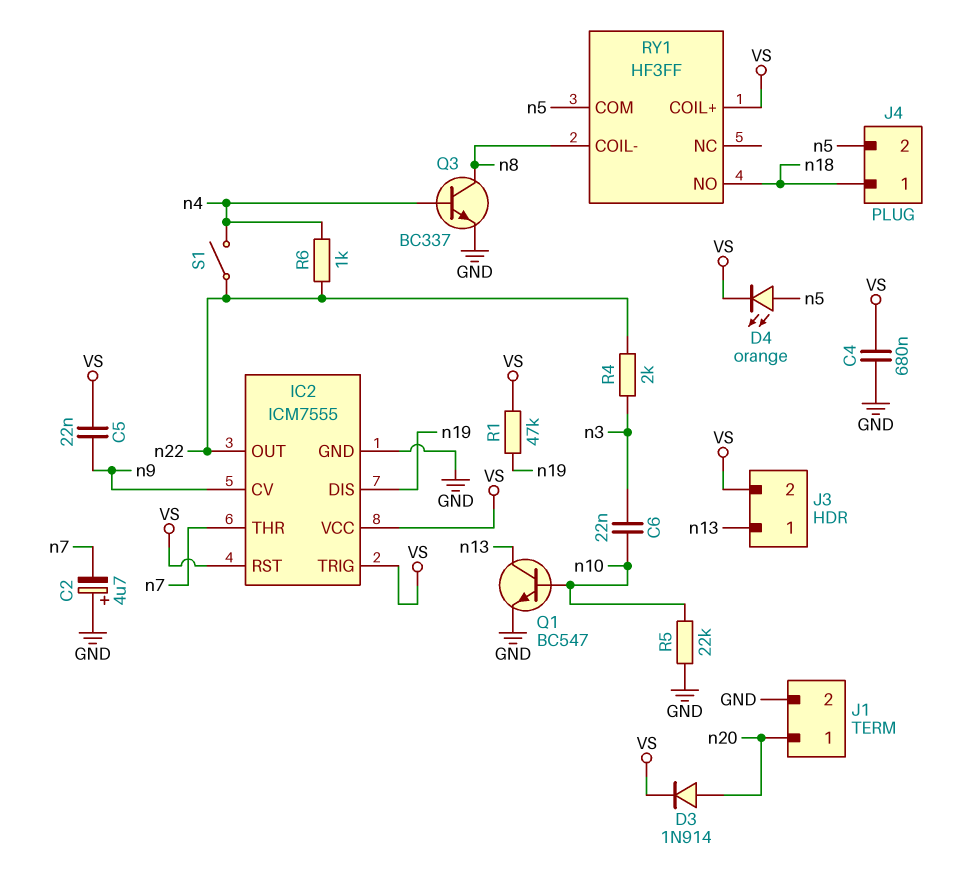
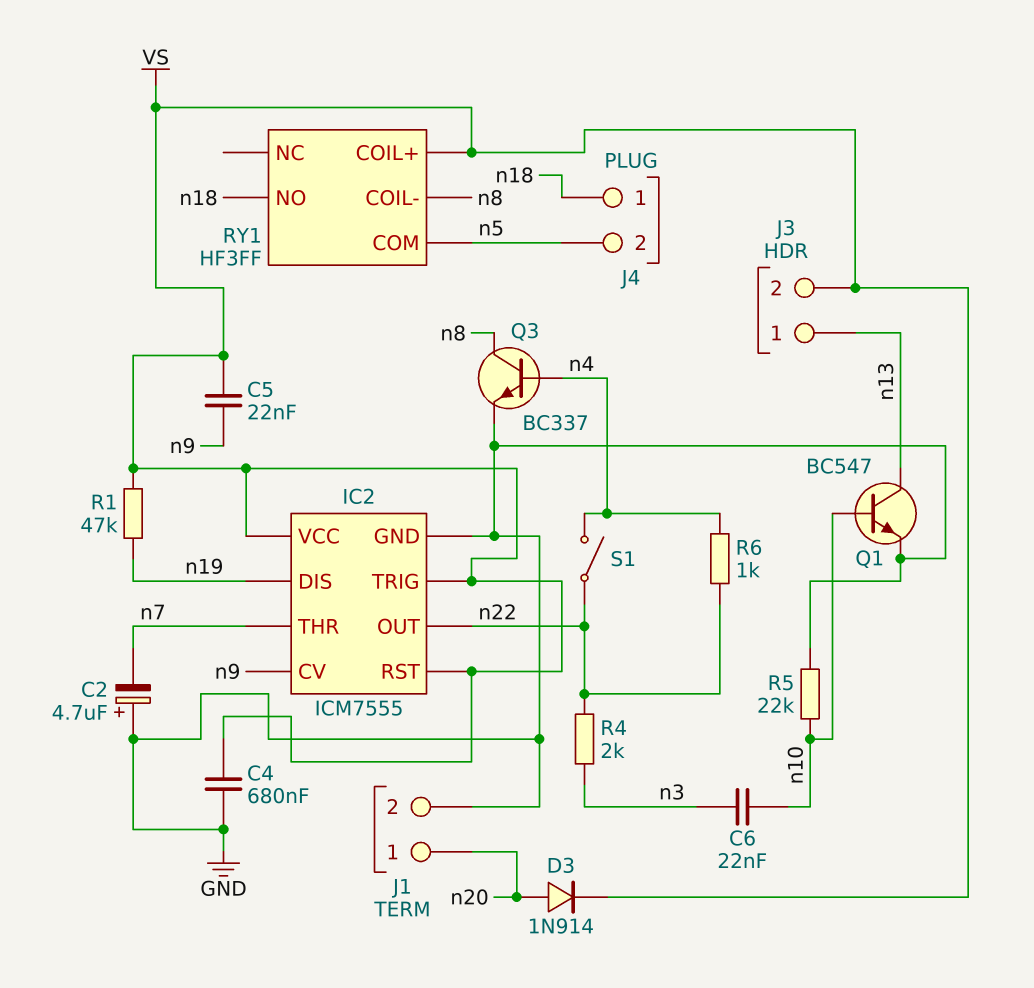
D4: LED orange (A n5, K VS) -> none

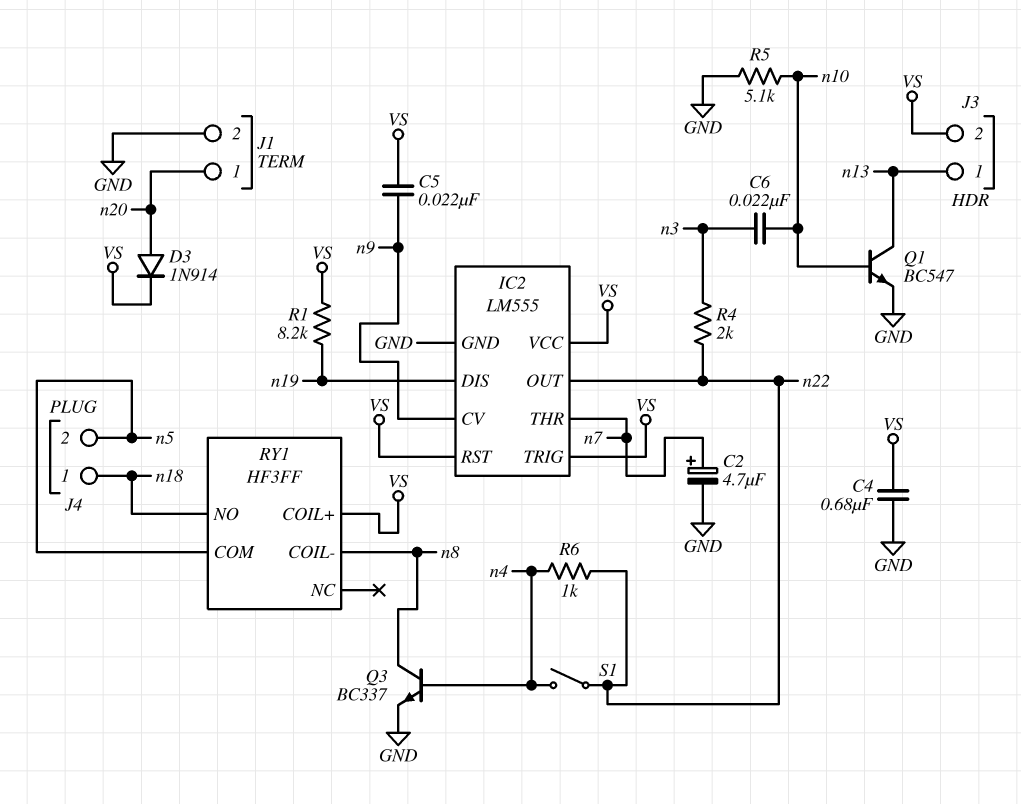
C2: 4.7uF (plus GND, minus n7) -> 4.7uF (plus n7, minus GND)
IC2: ICM7555 -> LM555
R1: 47k (VS, n19) -> 8.2k (VS, n19)
R5: 22k (GND, n10) -> 5.1k (GND, n10)

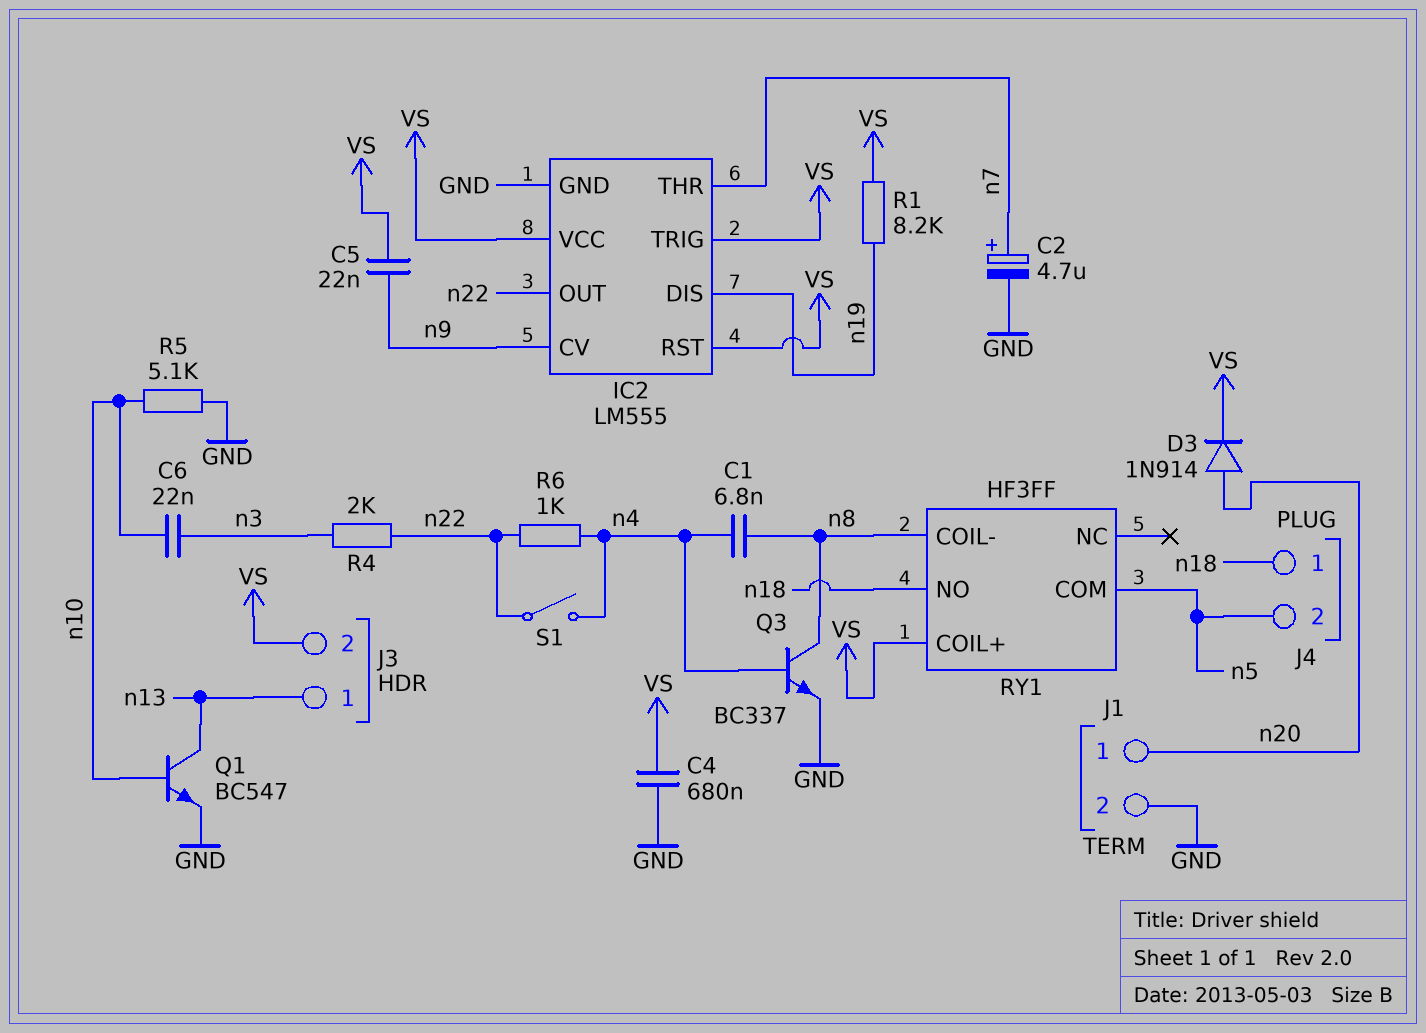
C1: none -> 6.8nF (n4, n8)

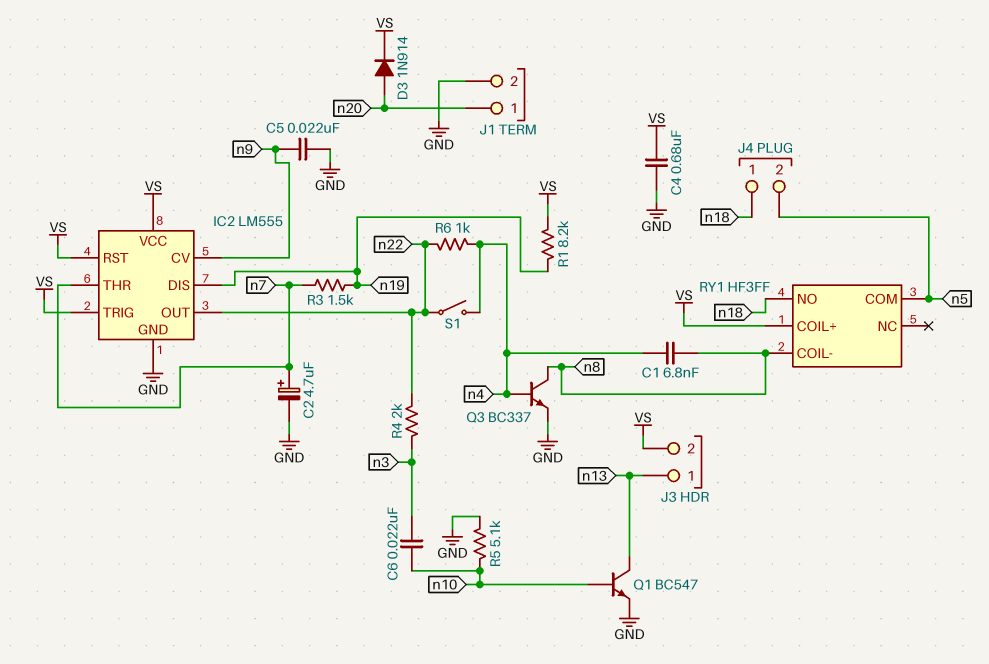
C5: 22nF (VS, n9) -> 22nF (GND, n9)
R3: none -> 1.5k (n7, n19)

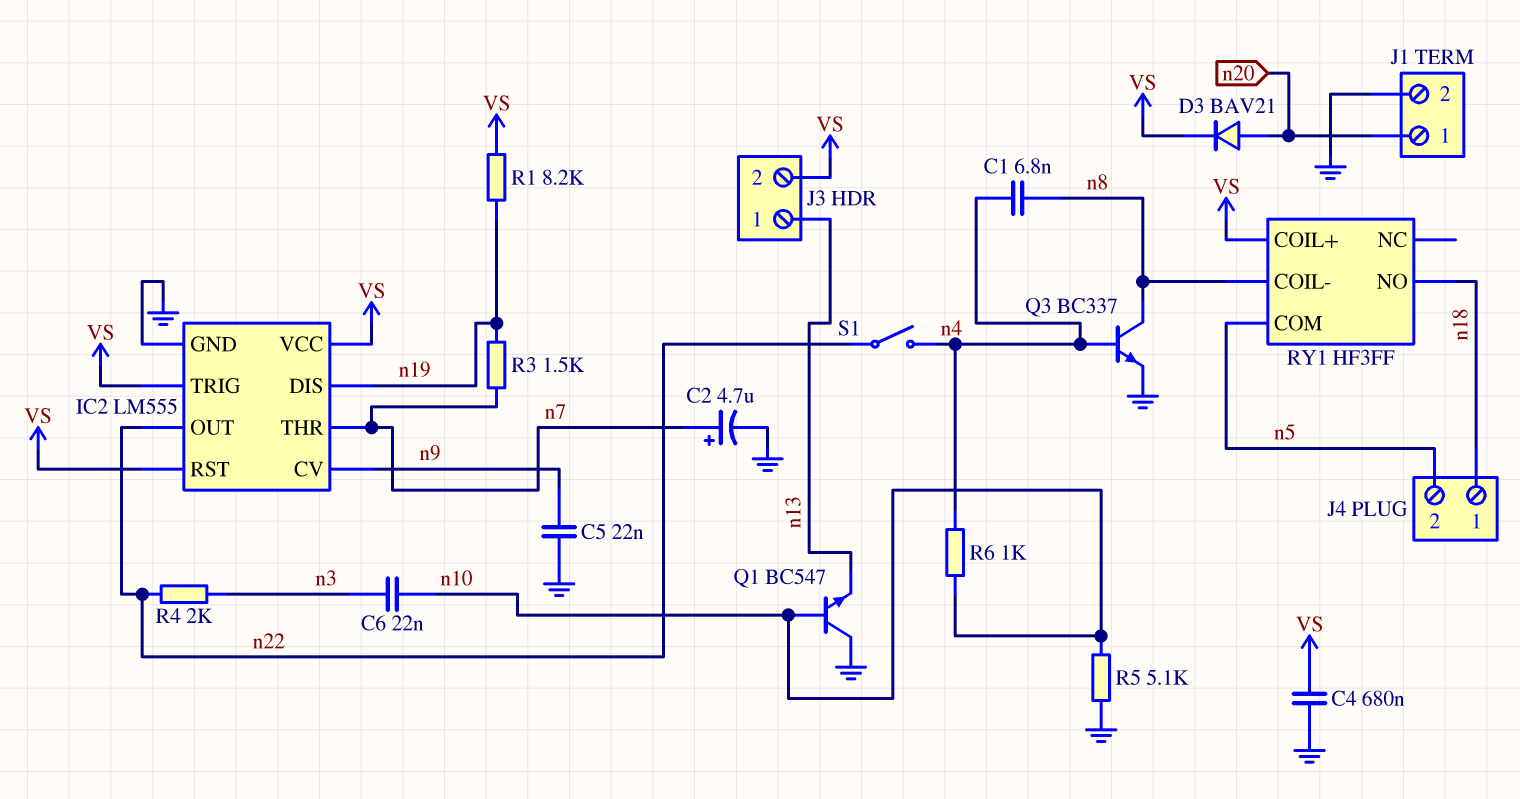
D3: diode 1N914 (A n20, K VS) -> diode BAV21 (A n20, K VS)
Q1: NPN BC547 (B n10, C n13, E GND) -> NPN BC547 (B n10, C GND, E n13)
R6: 1k (n4, n22) -> 1k (n4, n10)

